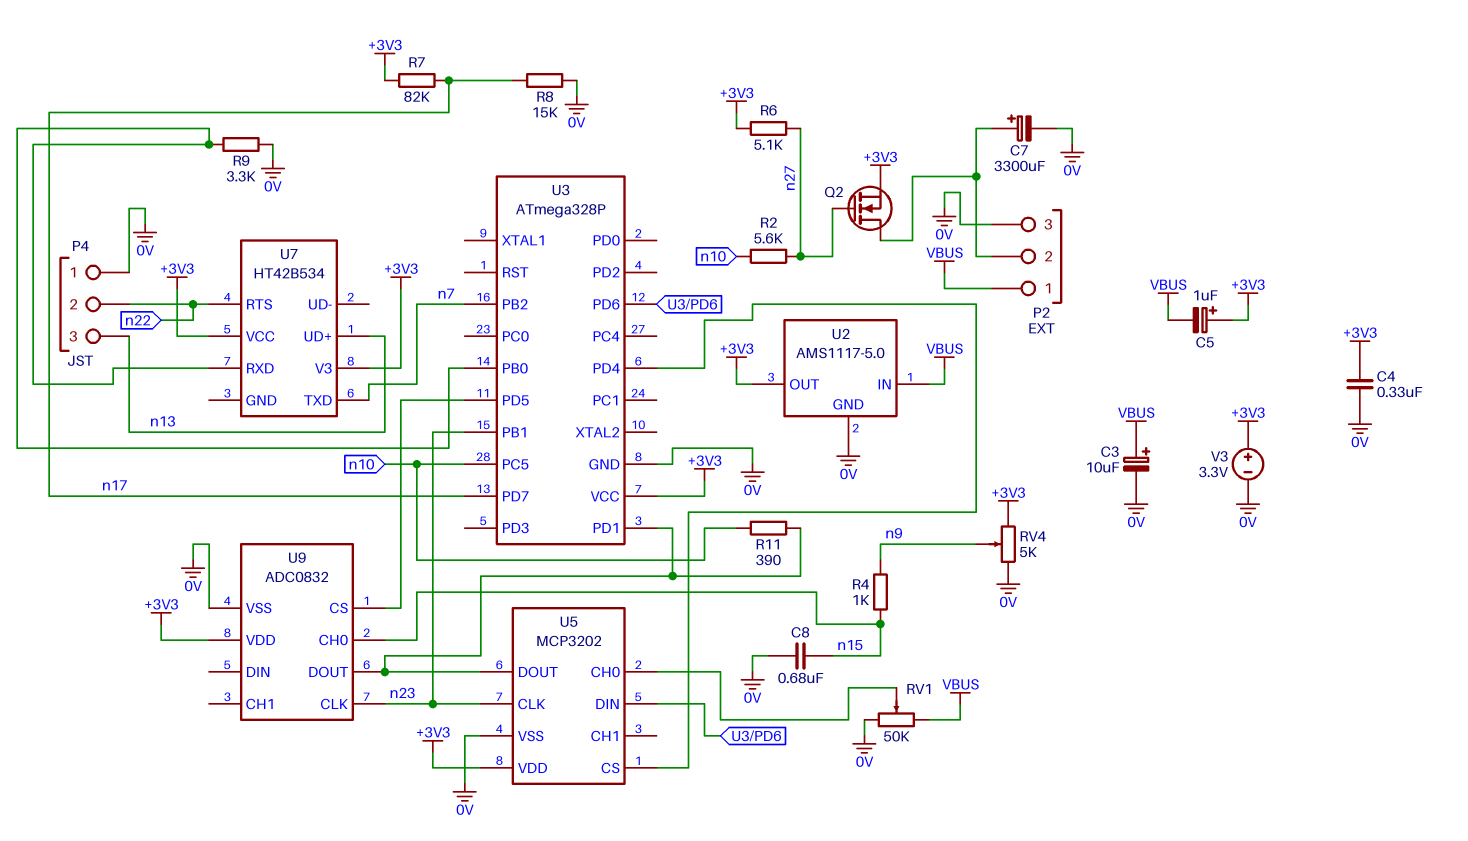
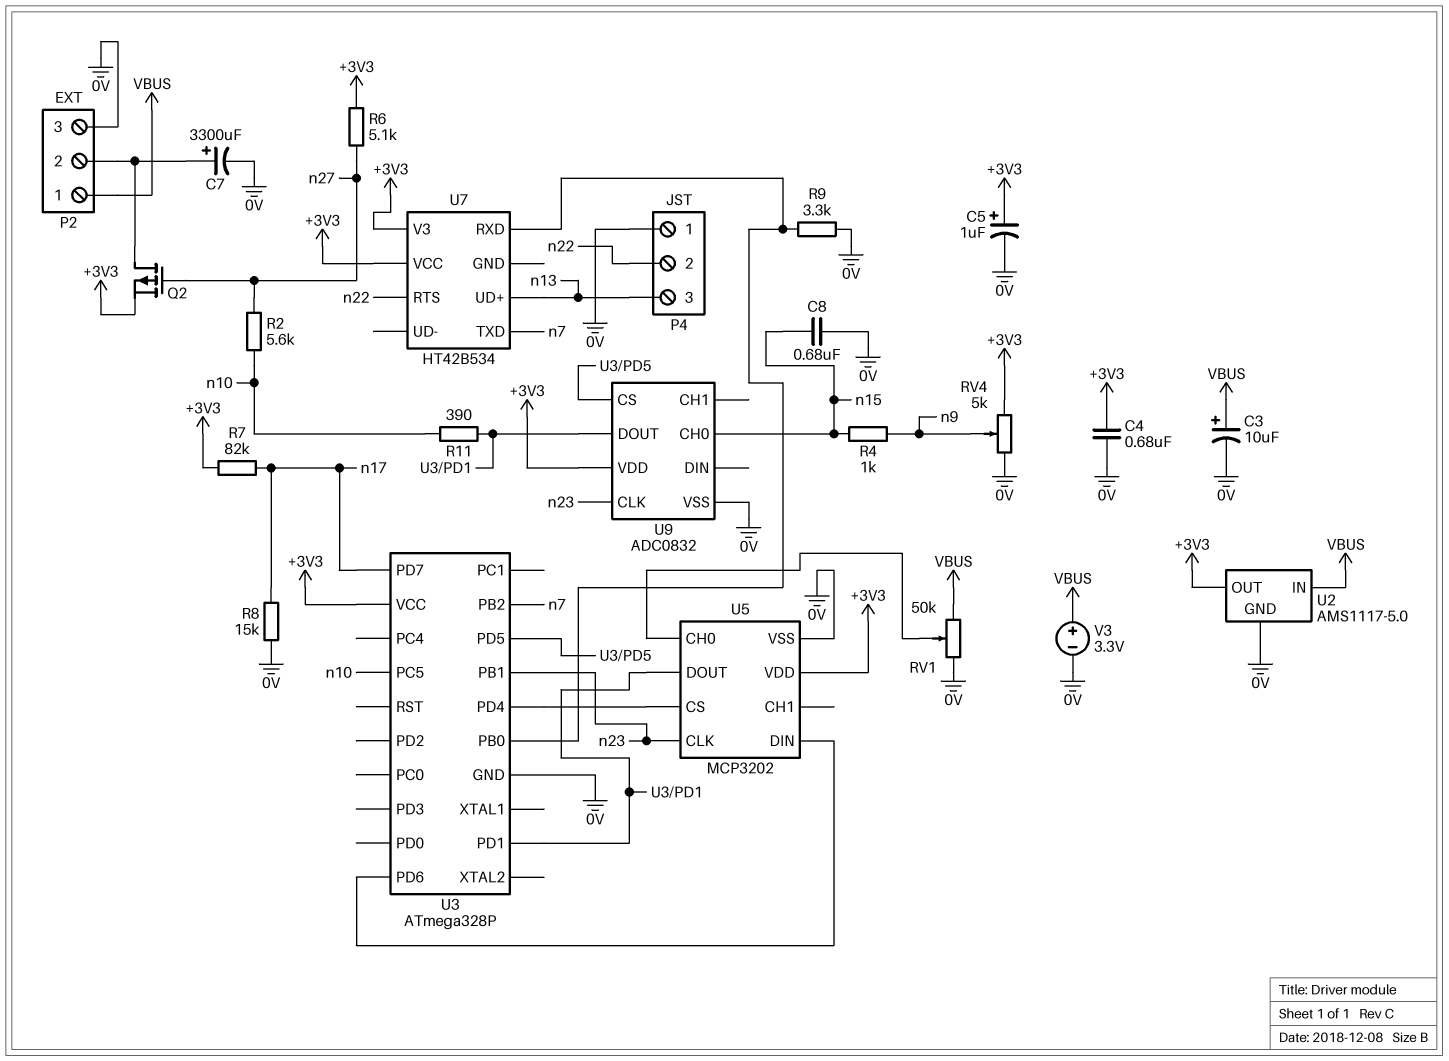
C4: 330nF (+3V3, 0V) -> 680nF (+3V3, 0V)
C5: 1uF (plus +3V3, minus VBUS) -> 1uF (plus +3V3, minus 0V)
Q2: NMOS (G n27, D P2/2, S +3V3) -> PMOS (G n27, D P2/2, S +3V3)
V3: 3.3V (plus +3V3, minus 0V) -> 3.3V (plus VBUS, minus 0V)

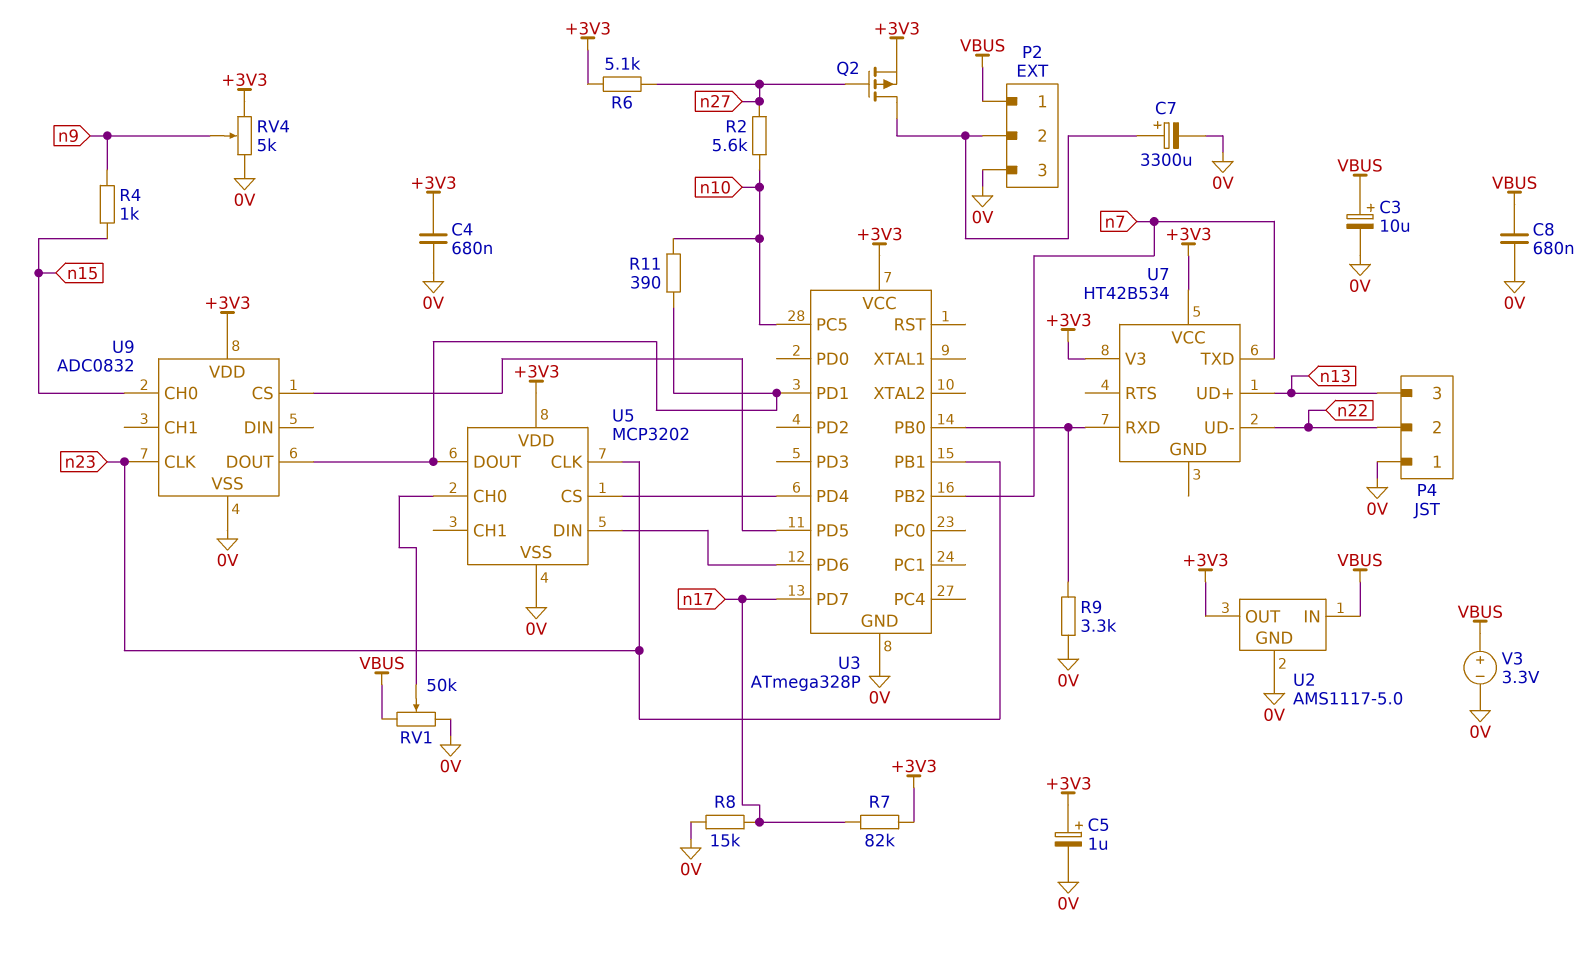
C8: 680nF (0V, n15) -> 680nF (0V, VBUS)
U7 pin RTS: n22 -> none
U7 pin UD-: none -> n22

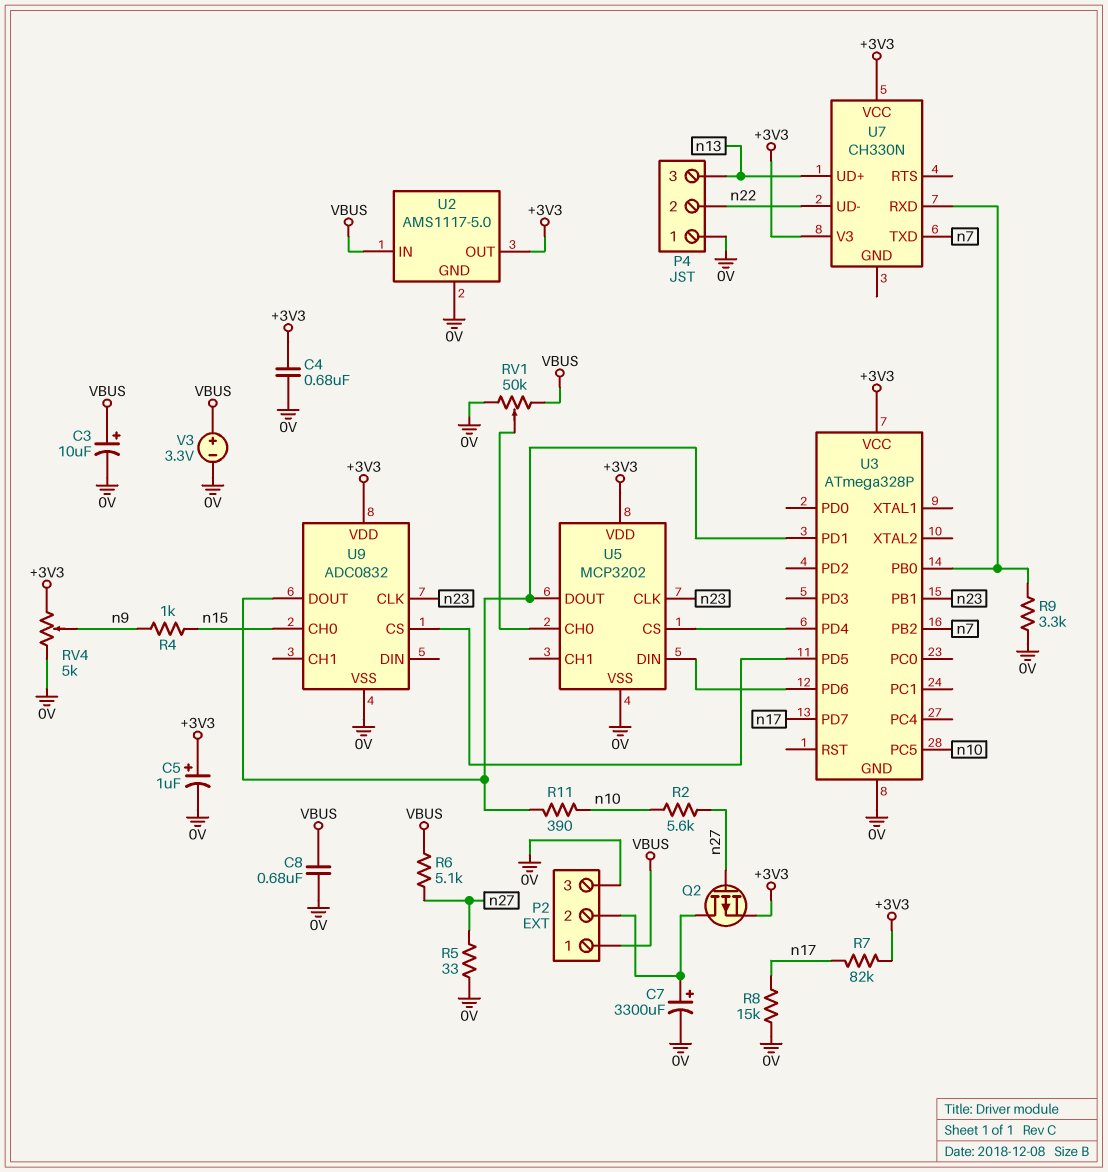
R5: none -> 33 (0V, n27)
R6: 5.1k (+3V3, n27) -> 5.1k (VBUS, n27)
U7: HT42B534 -> CH330N

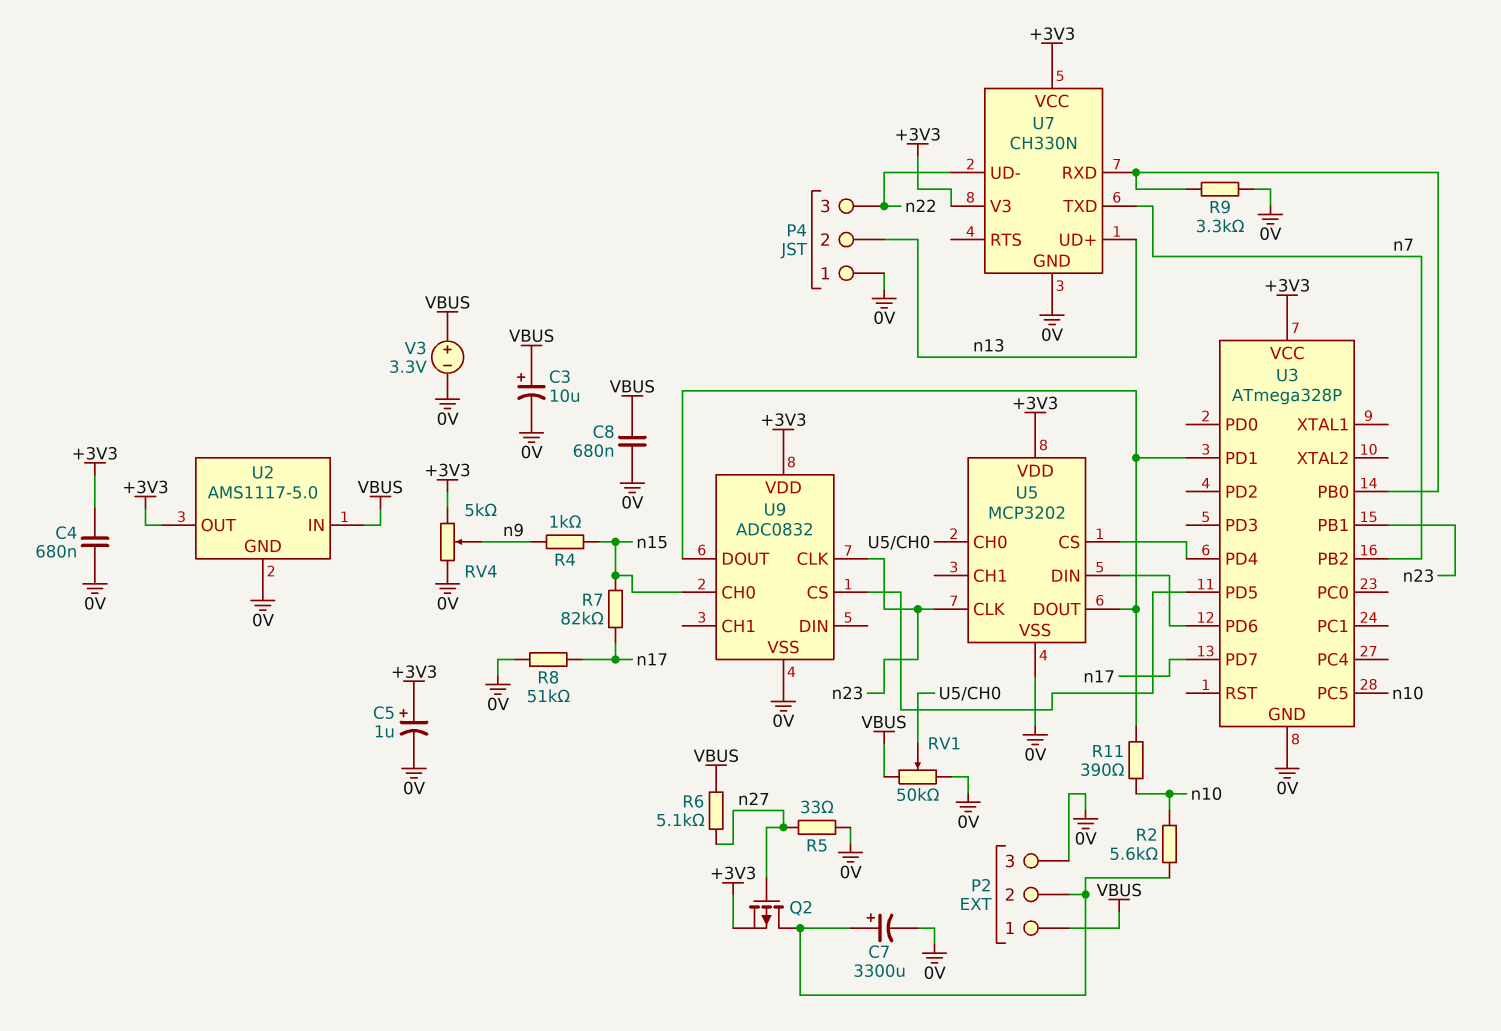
P4 pin 2: n22 -> n13
P4 pin 3: n13 -> n22
R2: 5.6k (n10, n27) -> 5.6k (P2/2, n10)
R7: 82k (+3V3, n17) -> 82k (n15, n17)
R8: 15k (0V, n17) -> 51k (0V, n17)
U7 pin GND: none -> 0V

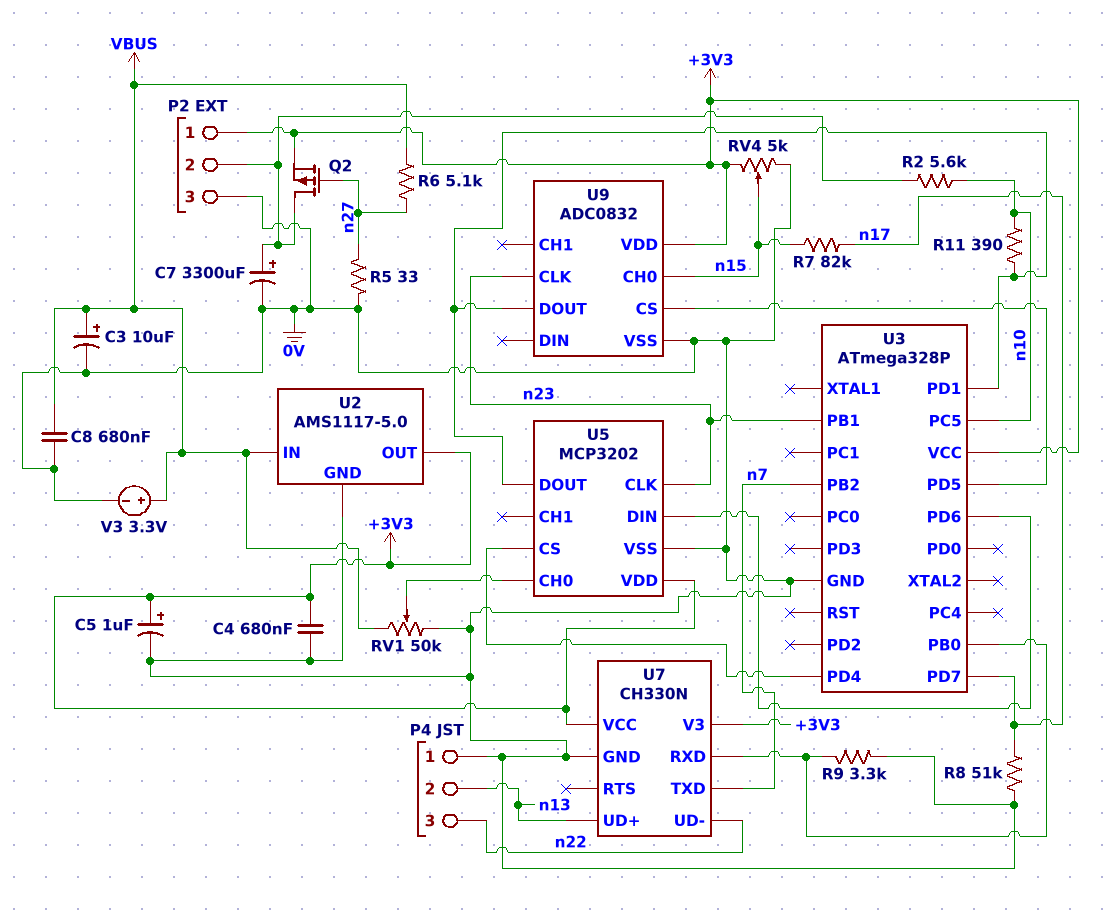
P2 pin 1: VBUS -> +3V3
R4: 1k (n9, n15) -> none
RV4: 5k (+3V3, 0V, wiper n9) -> 5k (+3V3, 0V, wiper n15)

